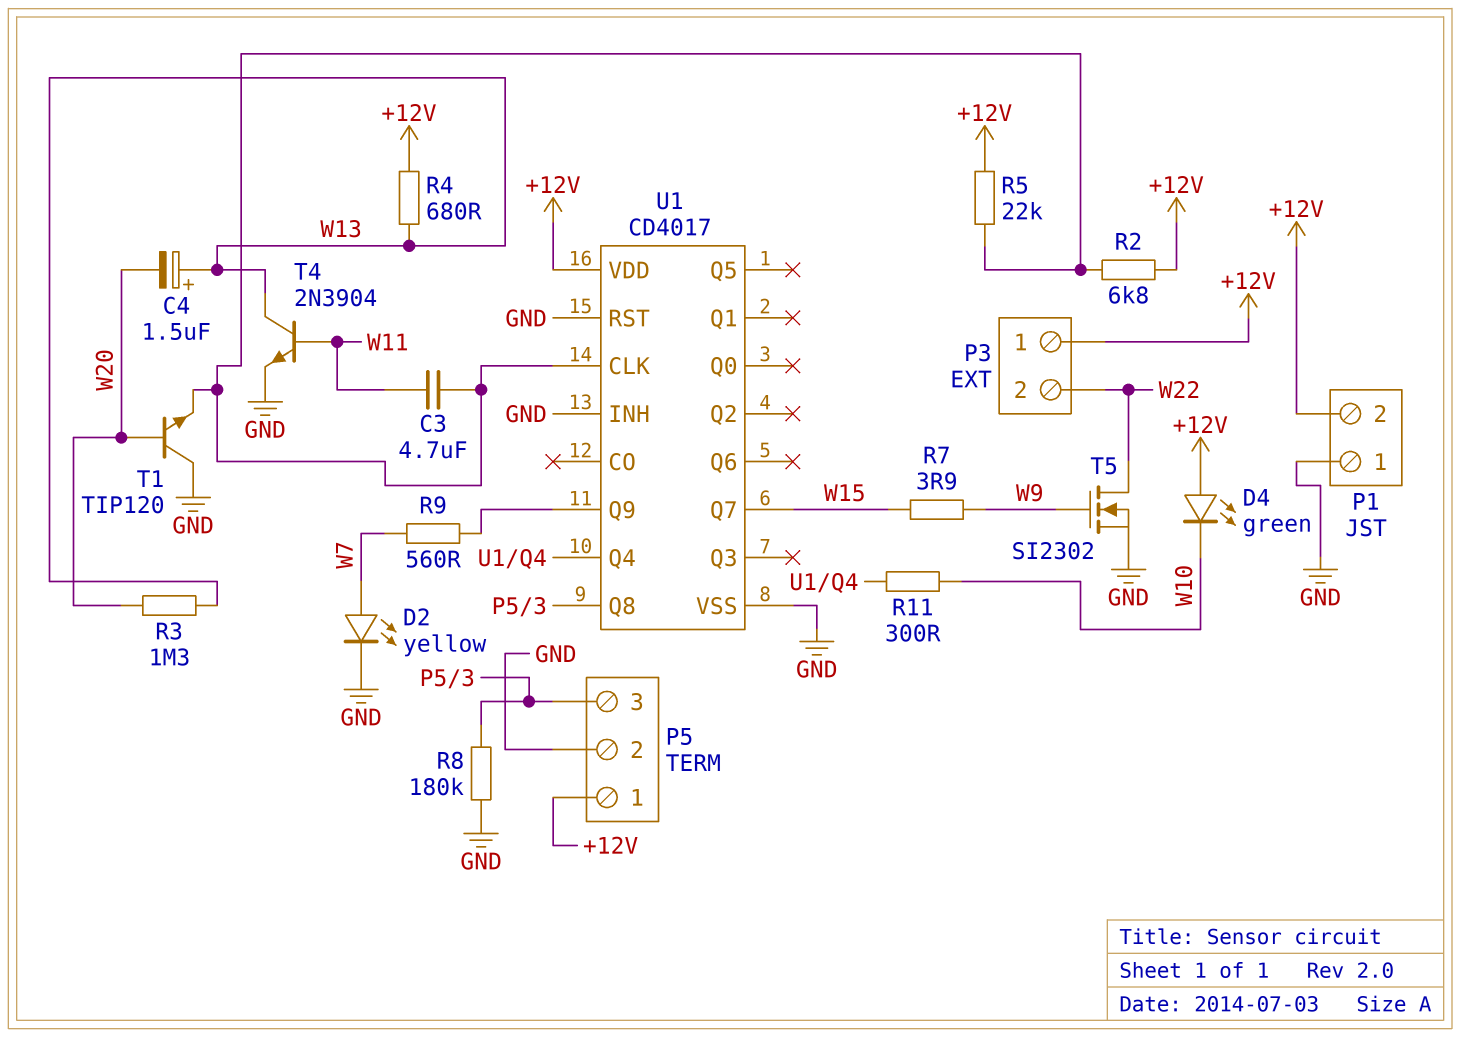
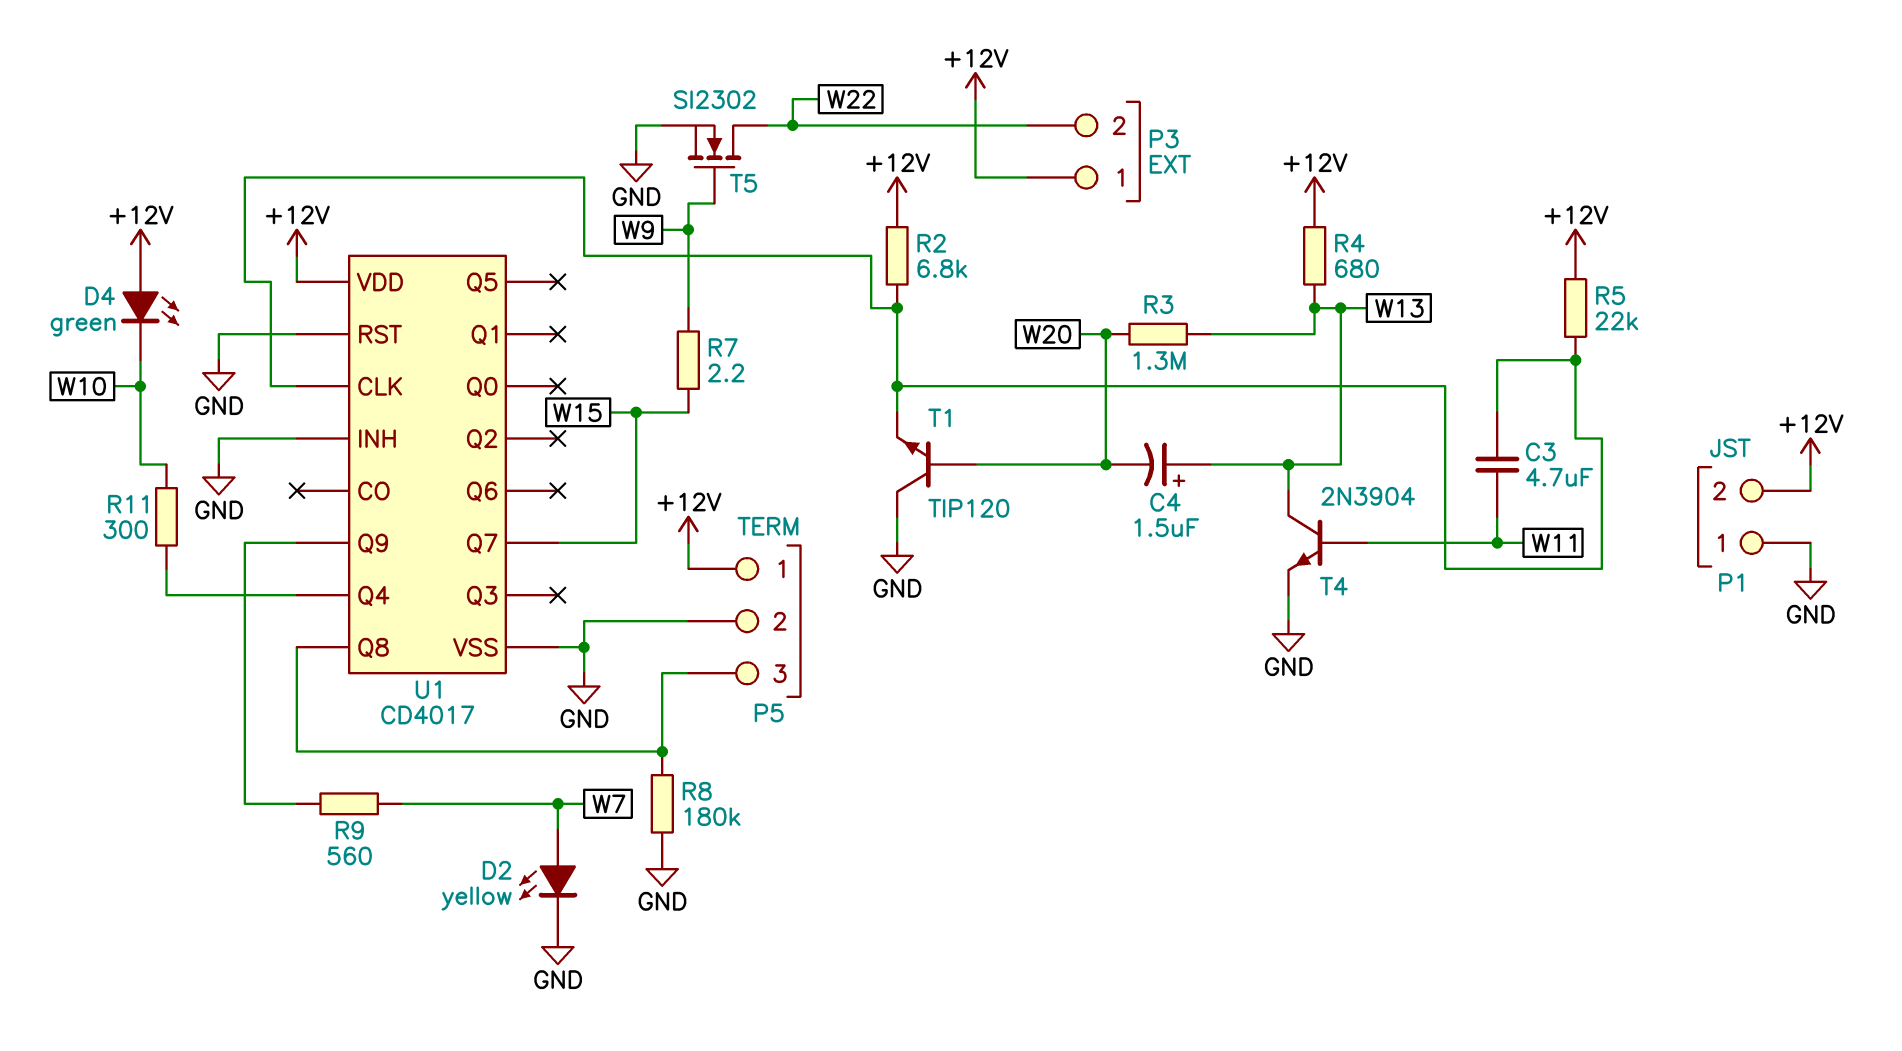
R7: 3.9 (W9, W15) -> 2.2 (W9, W15)

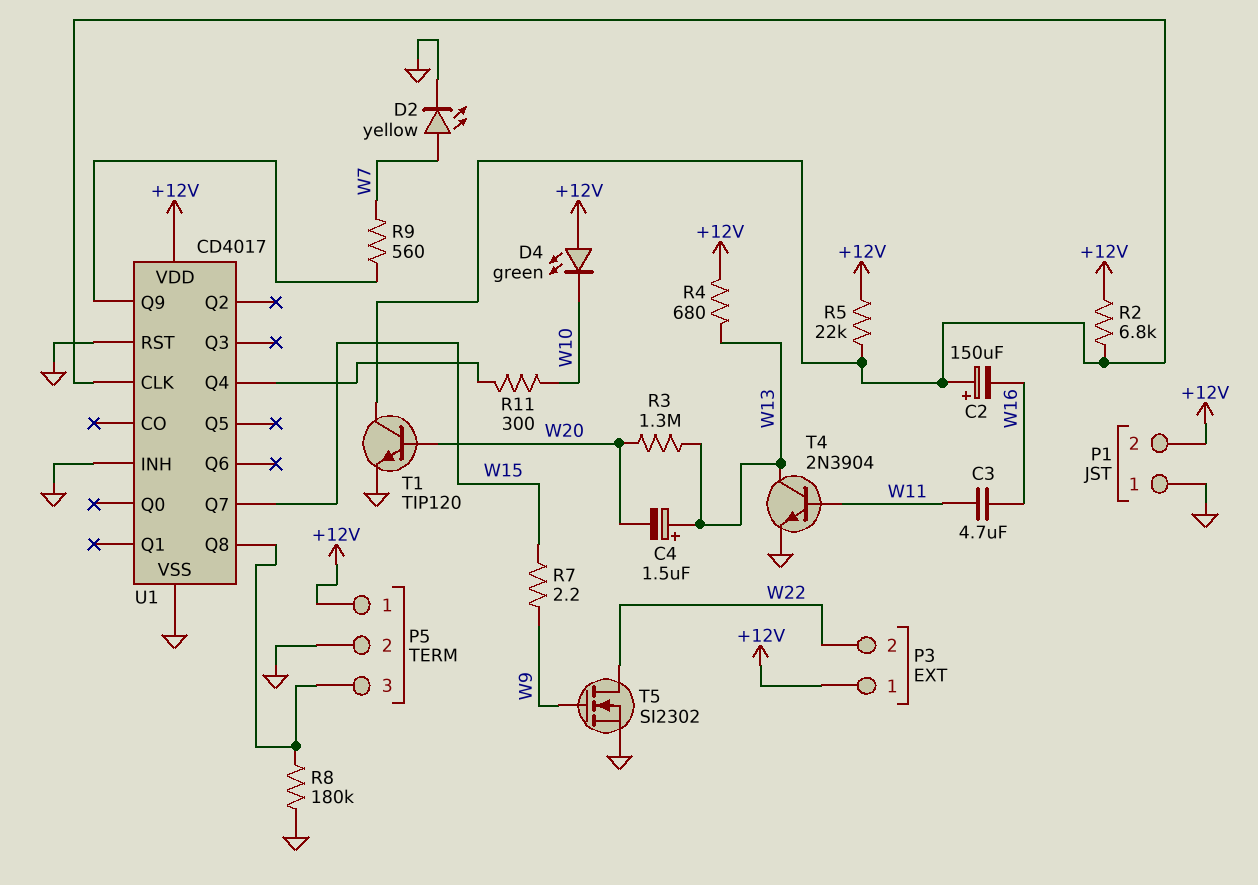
C2: none -> 150uF (plus U1/CLK, minus W16)
C3: 4.7uF (U1/CLK, W11) -> 4.7uF (W11, W16)
T1: NPN TIP120 (B W20, C GND, E U1/CLK) -> NPN TIP120 (B W20, C U1/CLK, E GND)

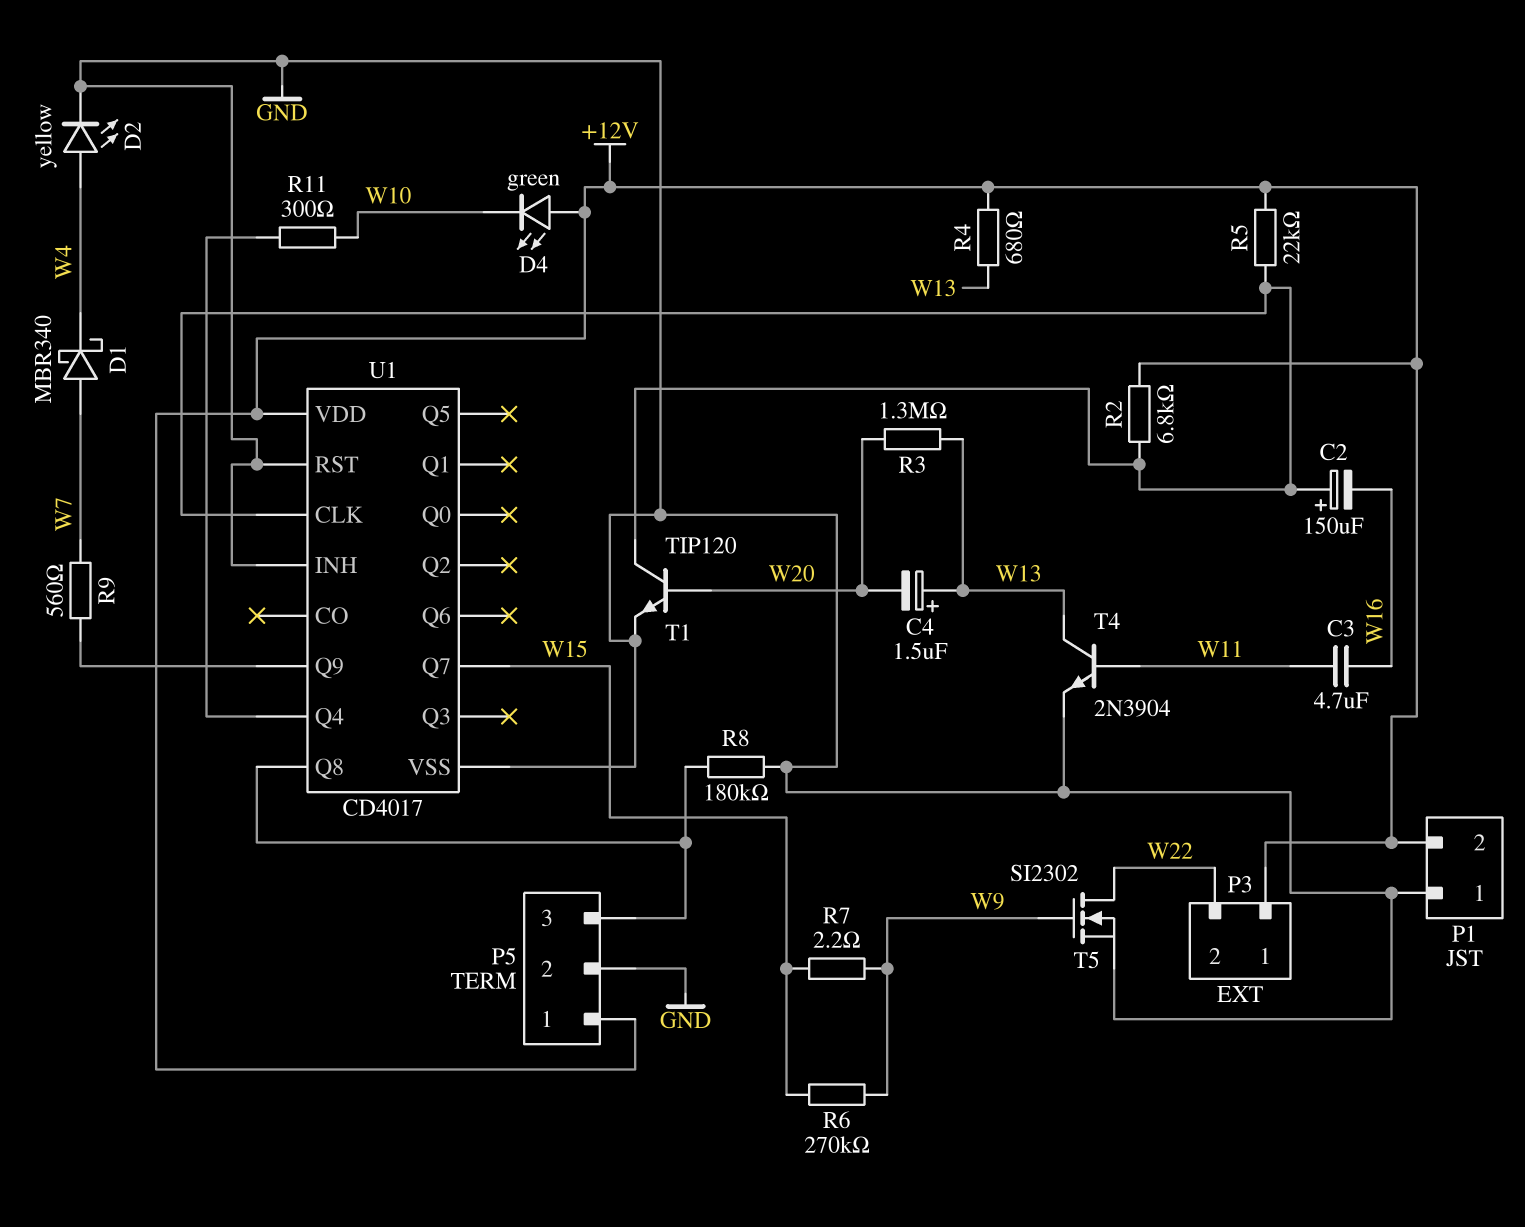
D1: none -> schottky MBR340 (A W7, K W4)
D2: LED yellow (A W7, K GND) -> LED yellow (A W4, K GND)
R6: none -> 270k (W9, W15)

